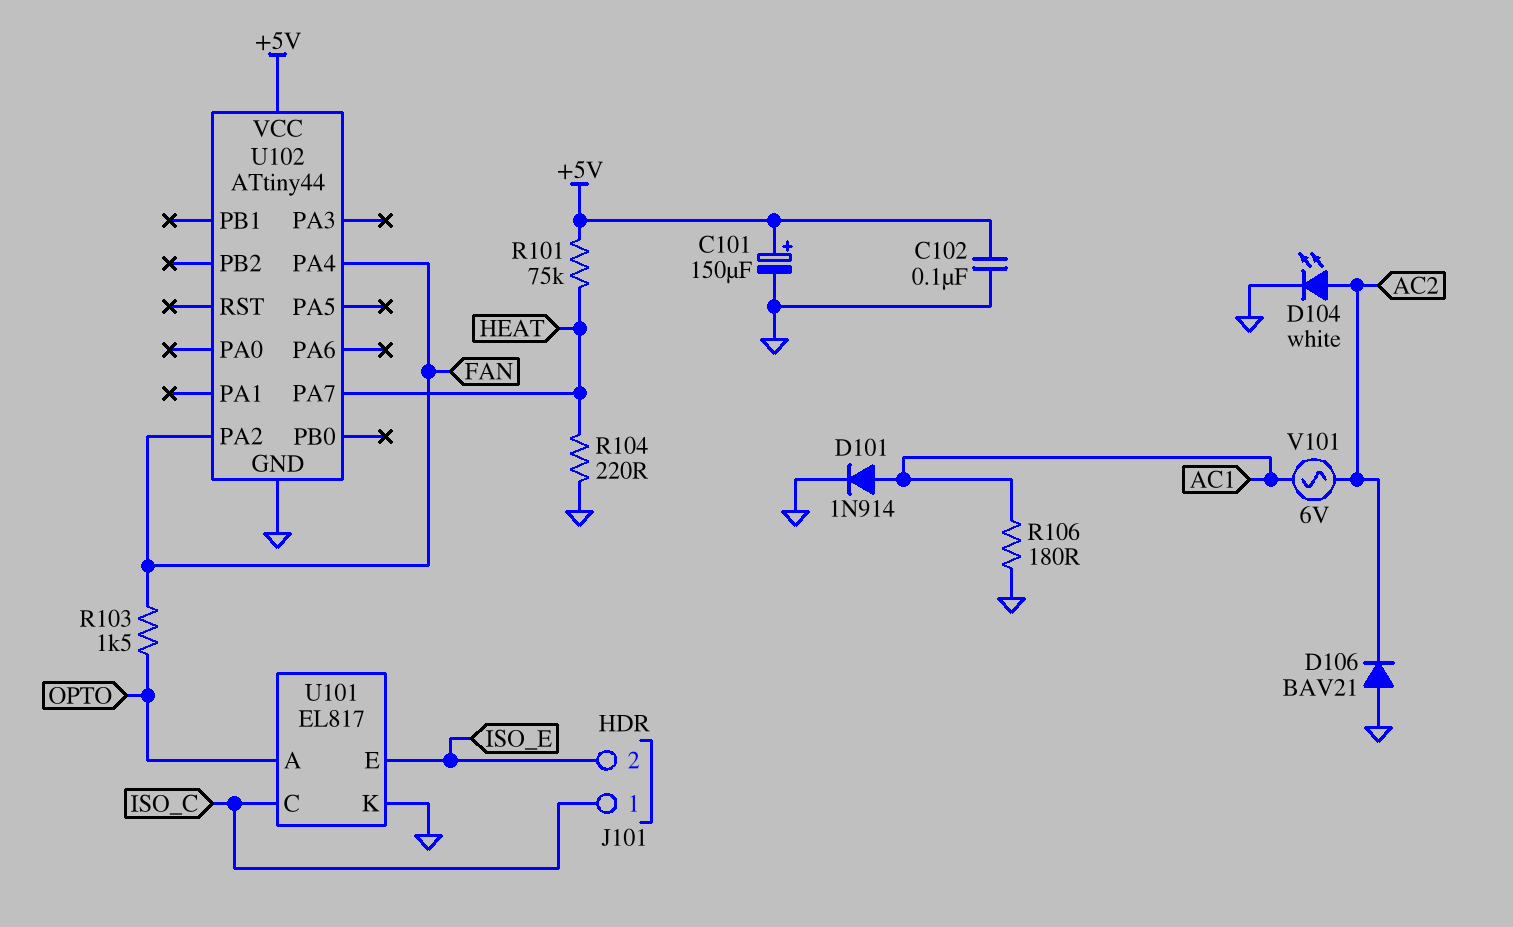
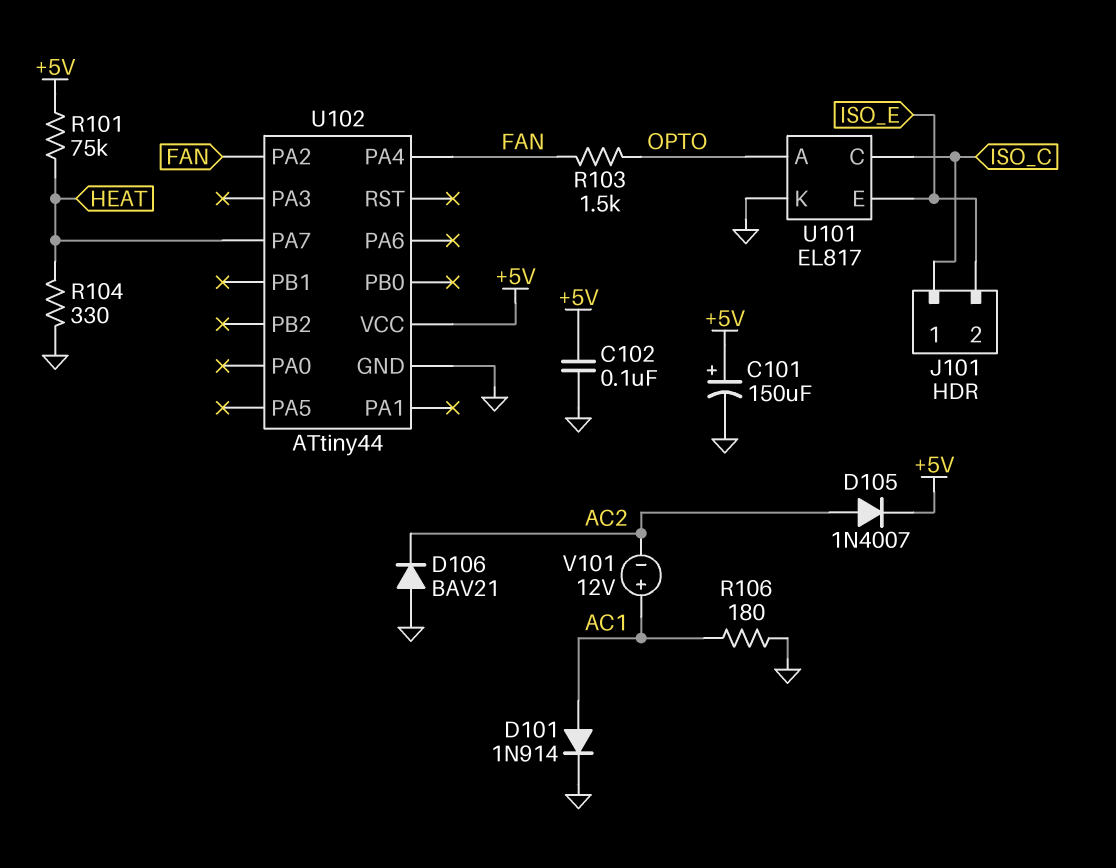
D104: LED white (A AC2, K GND) -> none
D105: none -> diode 1N4007 (A AC2, K +5V)
R104: 220 (GND, HEAT) -> 330 (GND, HEAT)
V101: AC 6V (AC1, AC2) -> 12V (plus AC1, minus AC2)

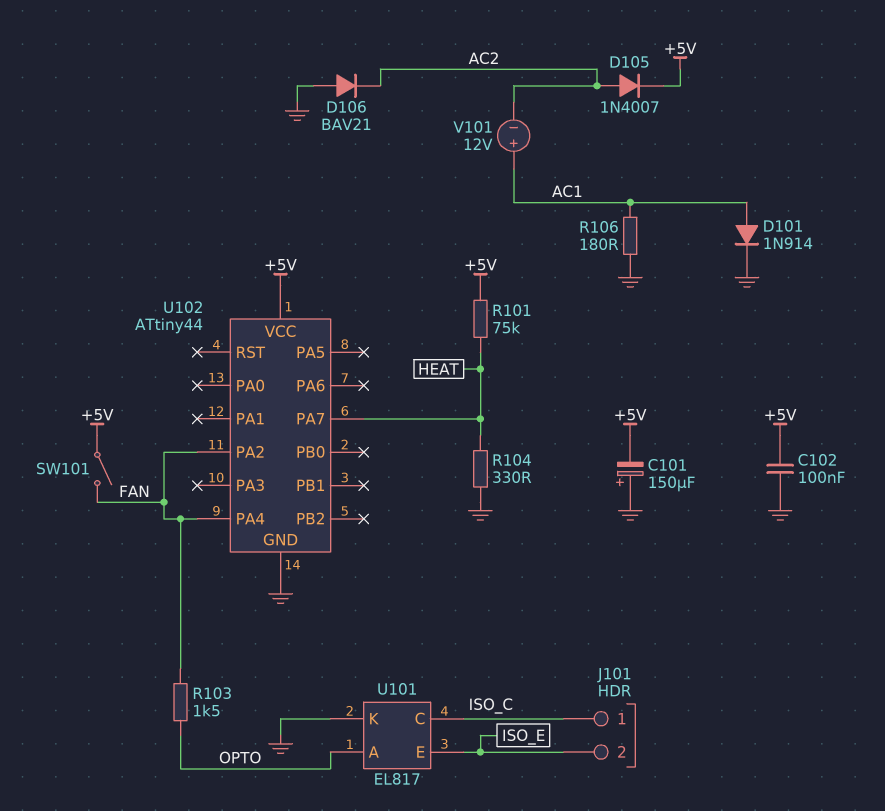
C101: 150uF (plus +5V, minus GND) -> 150uF (plus GND, minus +5V)
SW101: none -> switch (+5V, FAN)

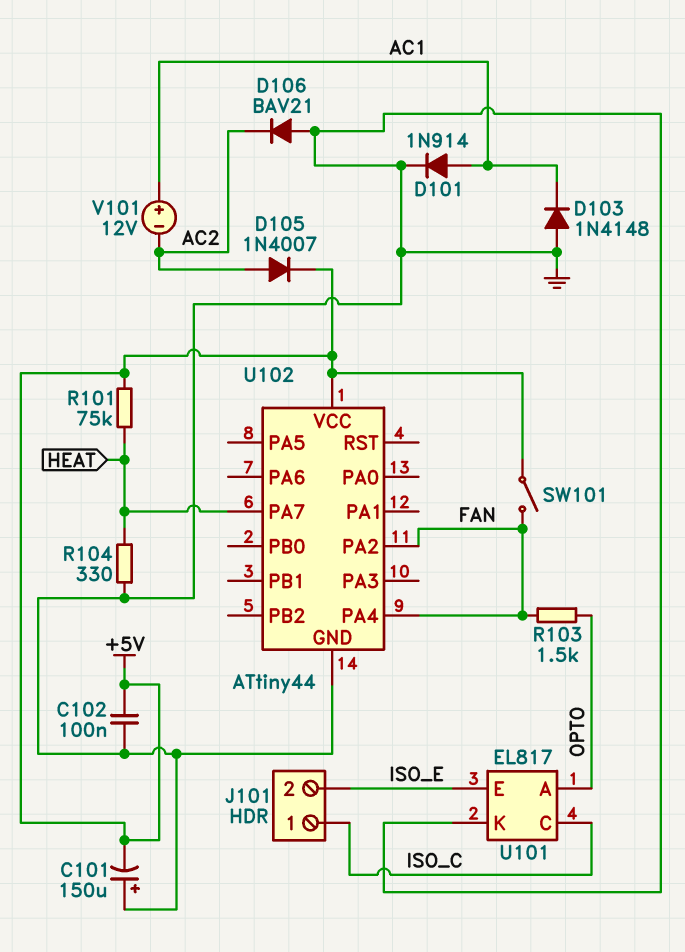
D103: none -> diode 1N4148 (A GND, K AC1)
R106: 180 (AC1, GND) -> none

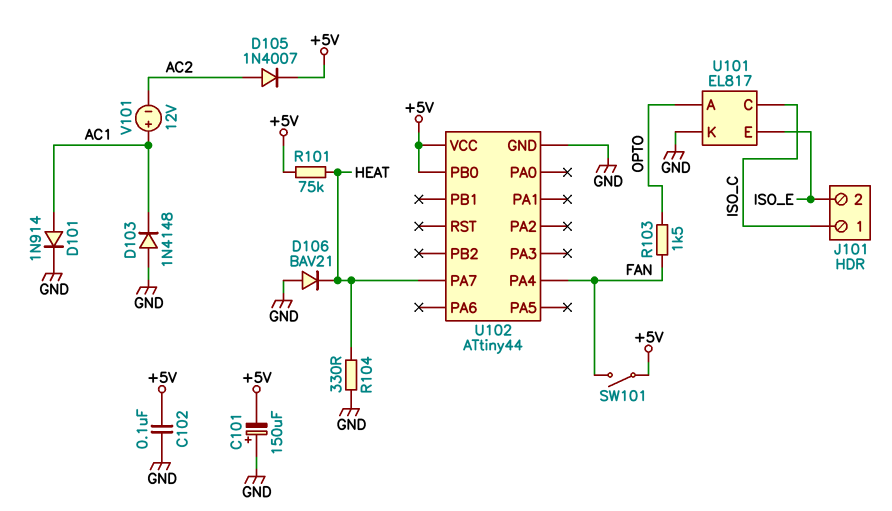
D106: diode BAV21 (A GND, K AC2) -> diode BAV21 (A GND, K HEAT)
U102 pin PA2: FAN -> none
U102 pin PB0: none -> +5V

